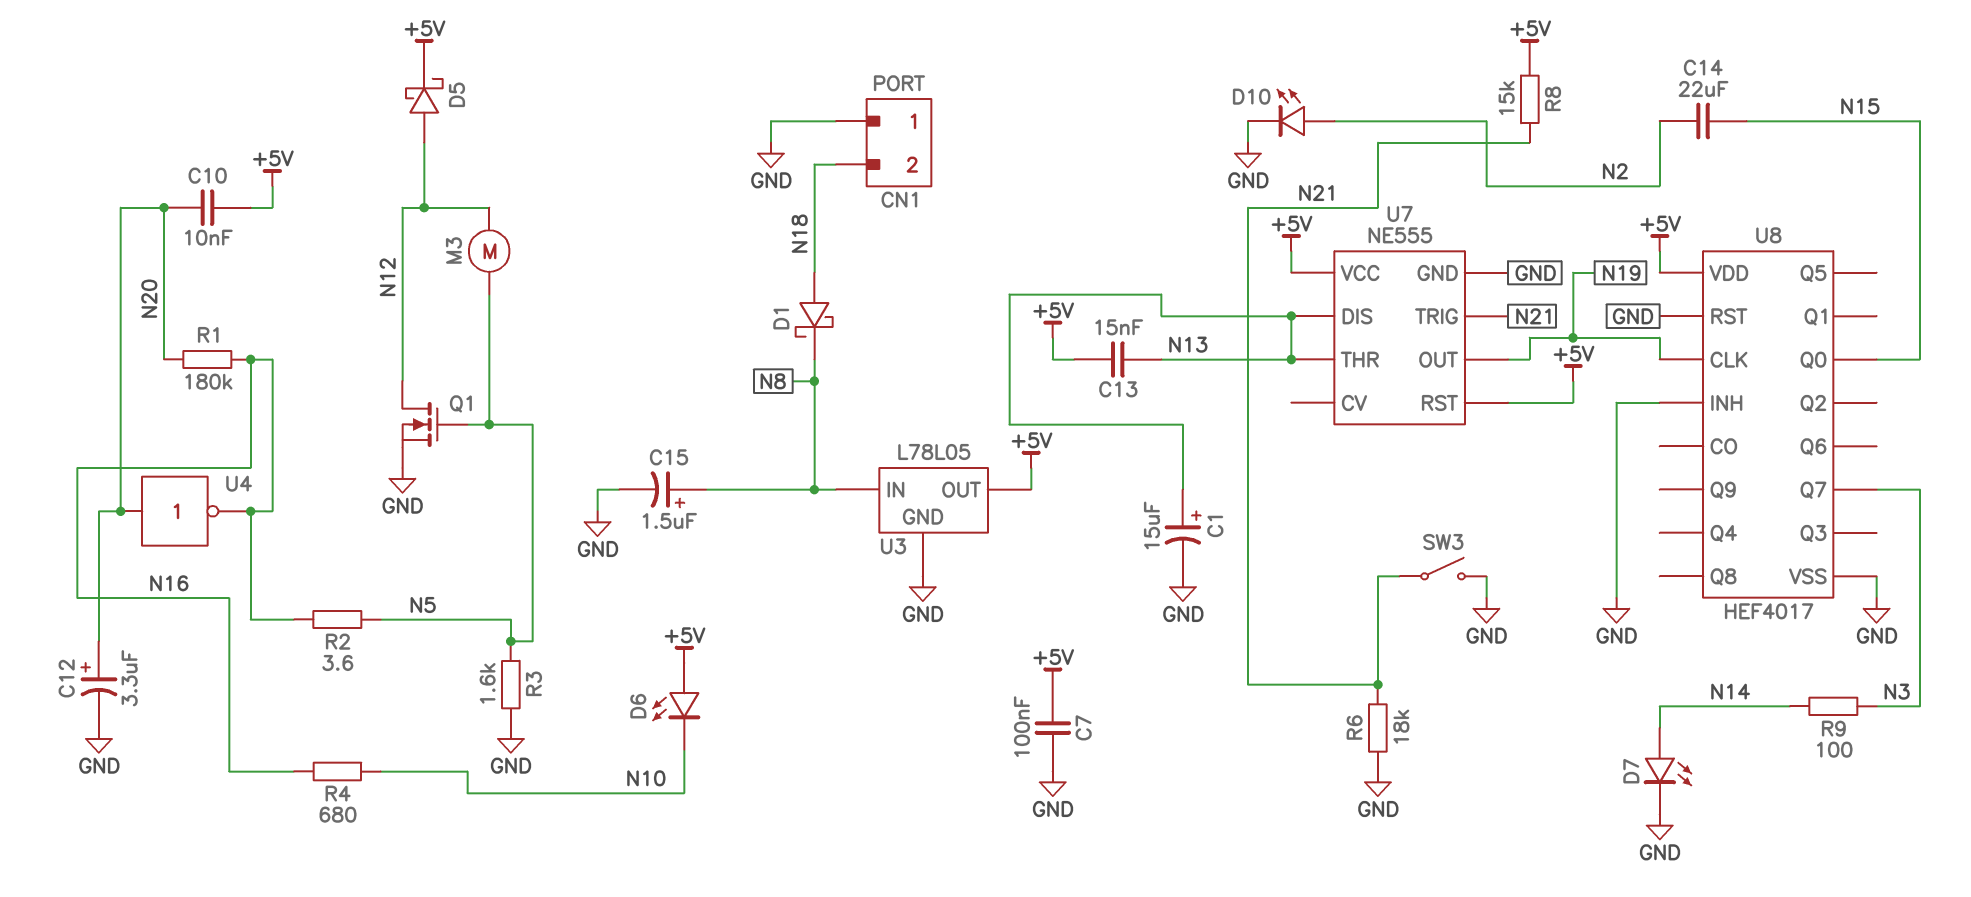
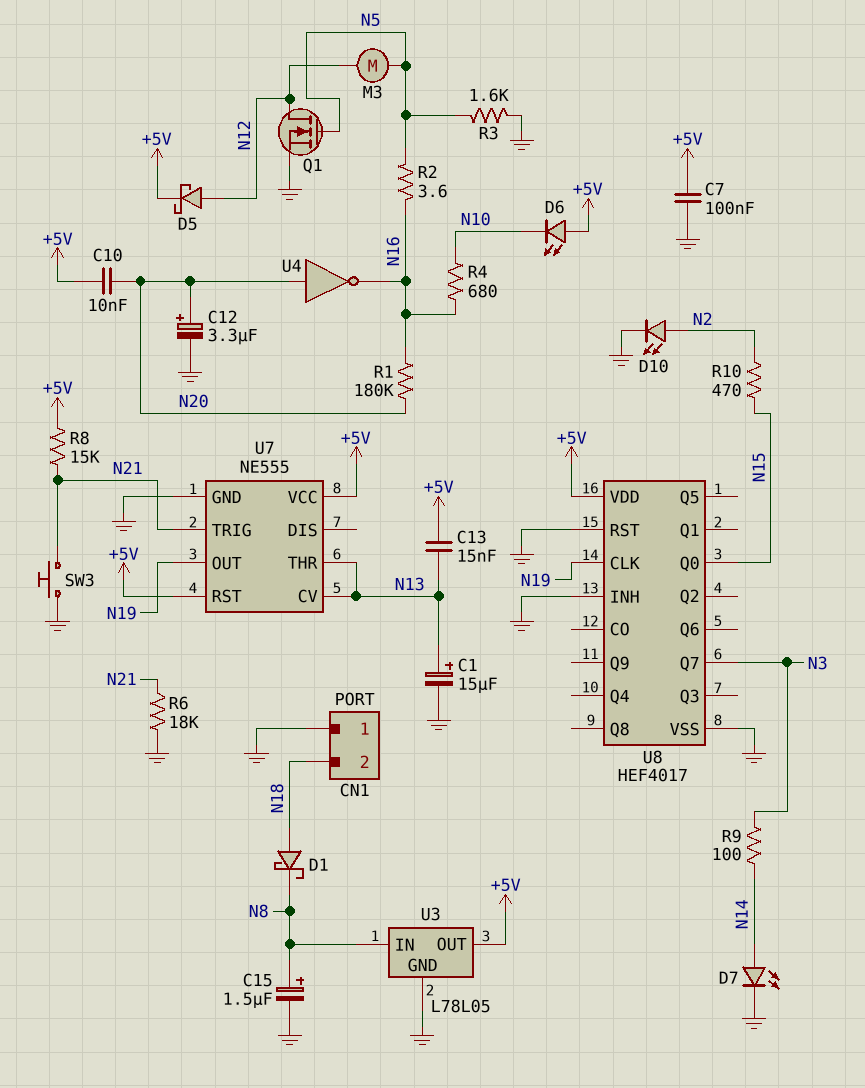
C14: 22uF (N2, N15) -> none
R10: none -> 470 (N2, N15)
SW3: switch (GND, N21) -> button (GND, N21)
U7 pin CV: none -> N13
U7 pin DIS: N13 -> none

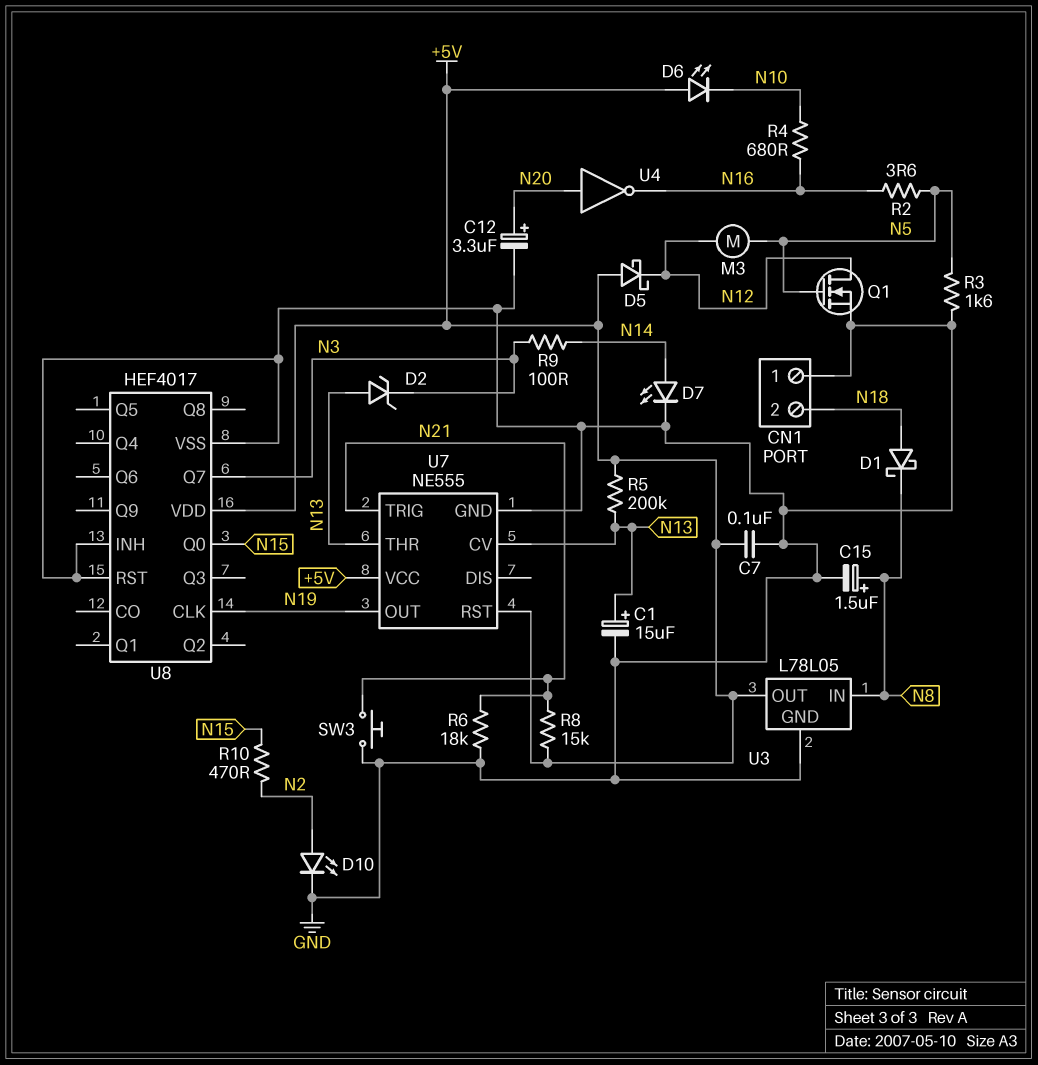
C10: 10nF (+5V, N20) -> none
C13: 15nF (+5V, N13) -> none
D2: none -> zener (A N13, K N3)
D5: schottky (A N12, K +5V) -> schottky (A +5V, K N12)
R1: 180k (N16, N20) -> none
R5: none -> 200k (+5V, N13)

